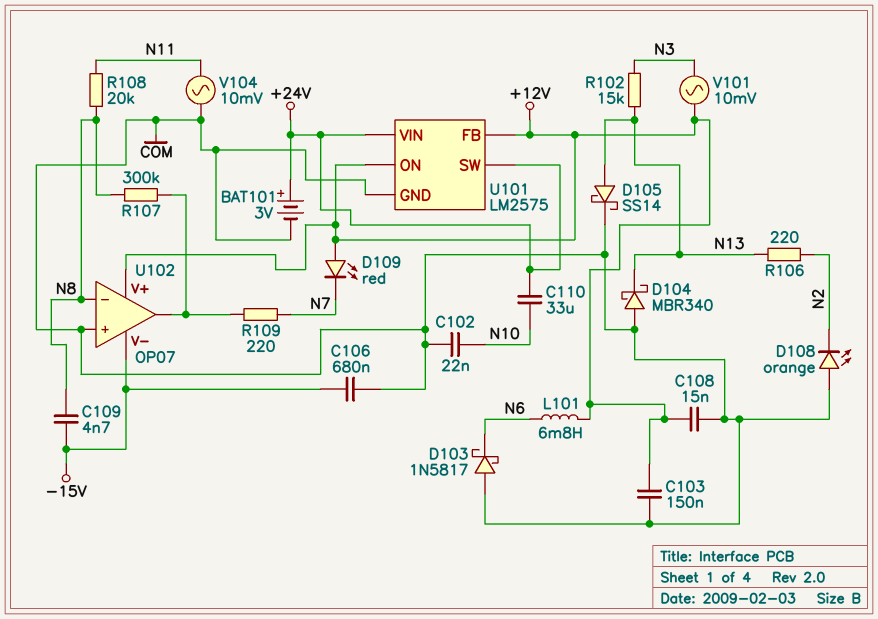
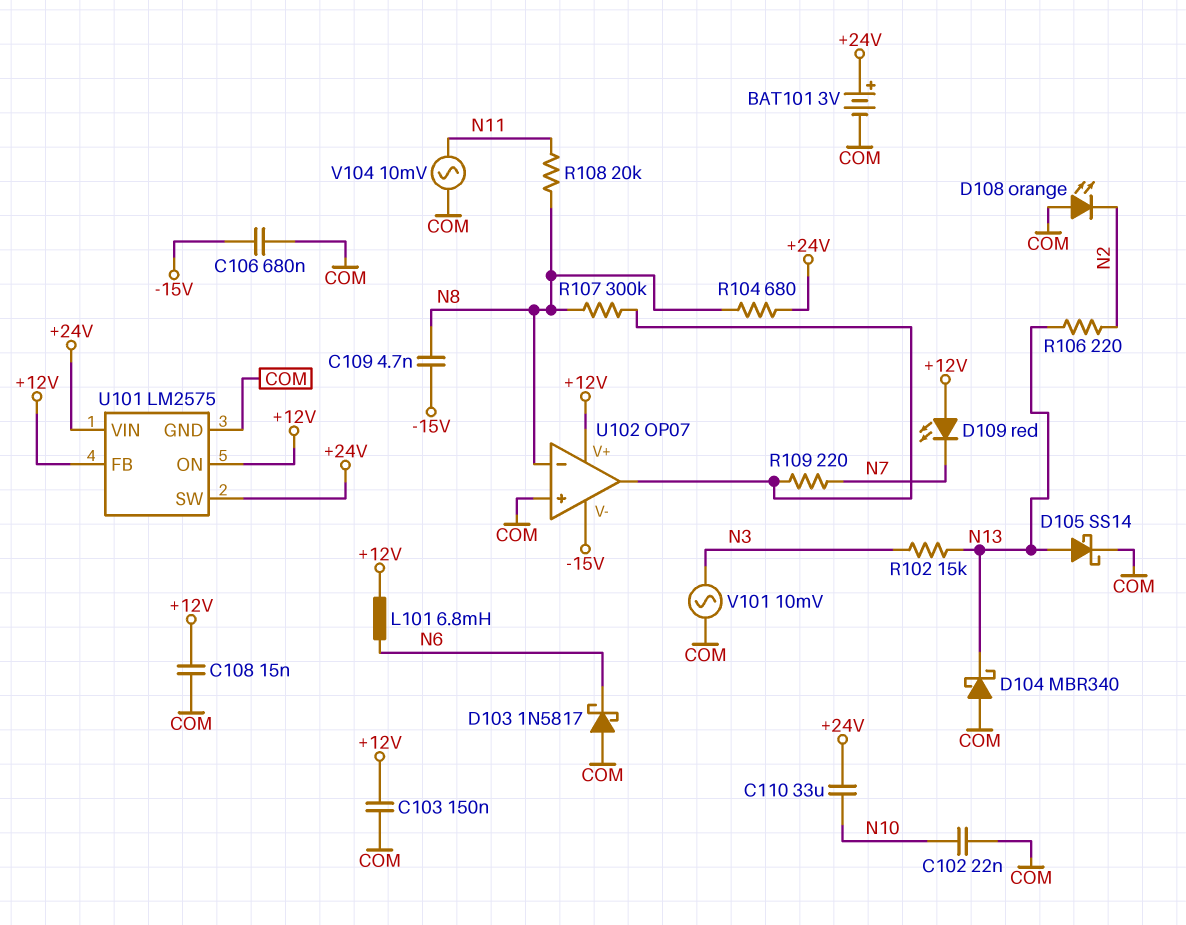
R104: none -> 680 (+24V, N8)
V101: AC 10mV (+12V, N3) -> AC 10mV (COM, N3)

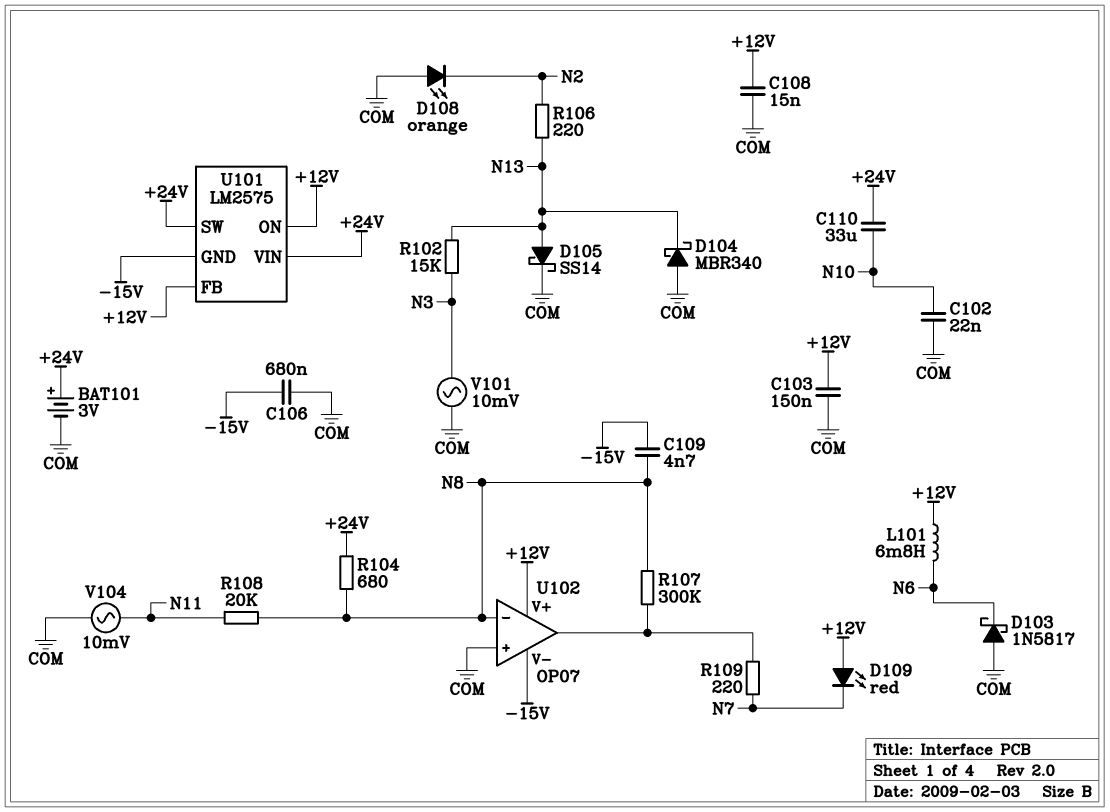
U101 pin GND: COM -> -15V

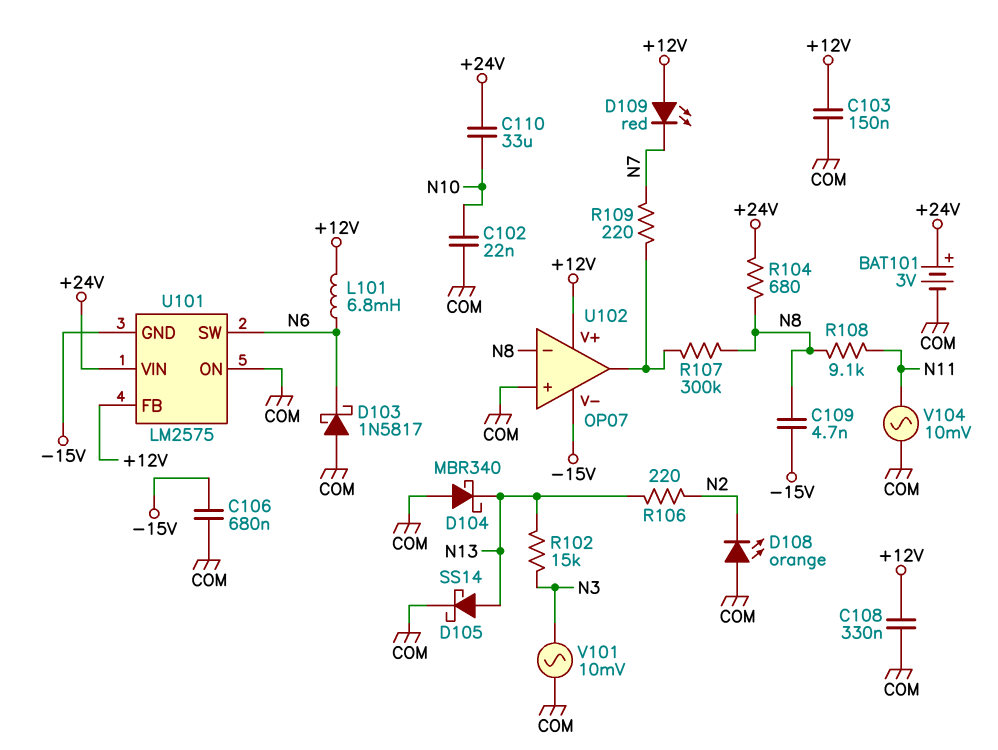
C108: 15nF (+12V, COM) -> 330nF (+12V, COM)
R108: 20k (N8, N11) -> 9.1k (N8, N11)
U101 pin ON: +12V -> COM
U101 pin SW: +24V -> N6

